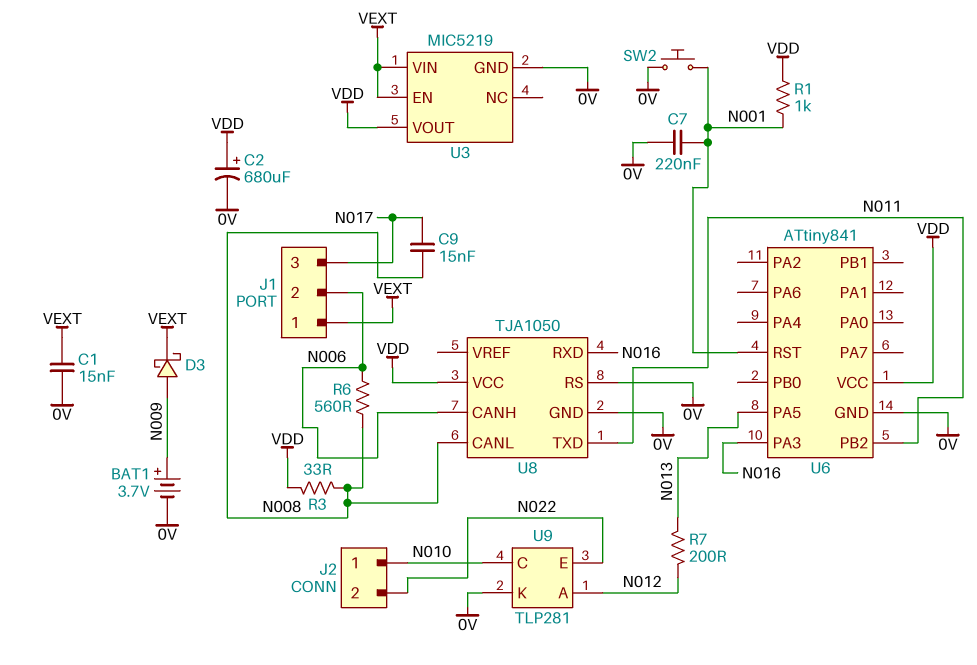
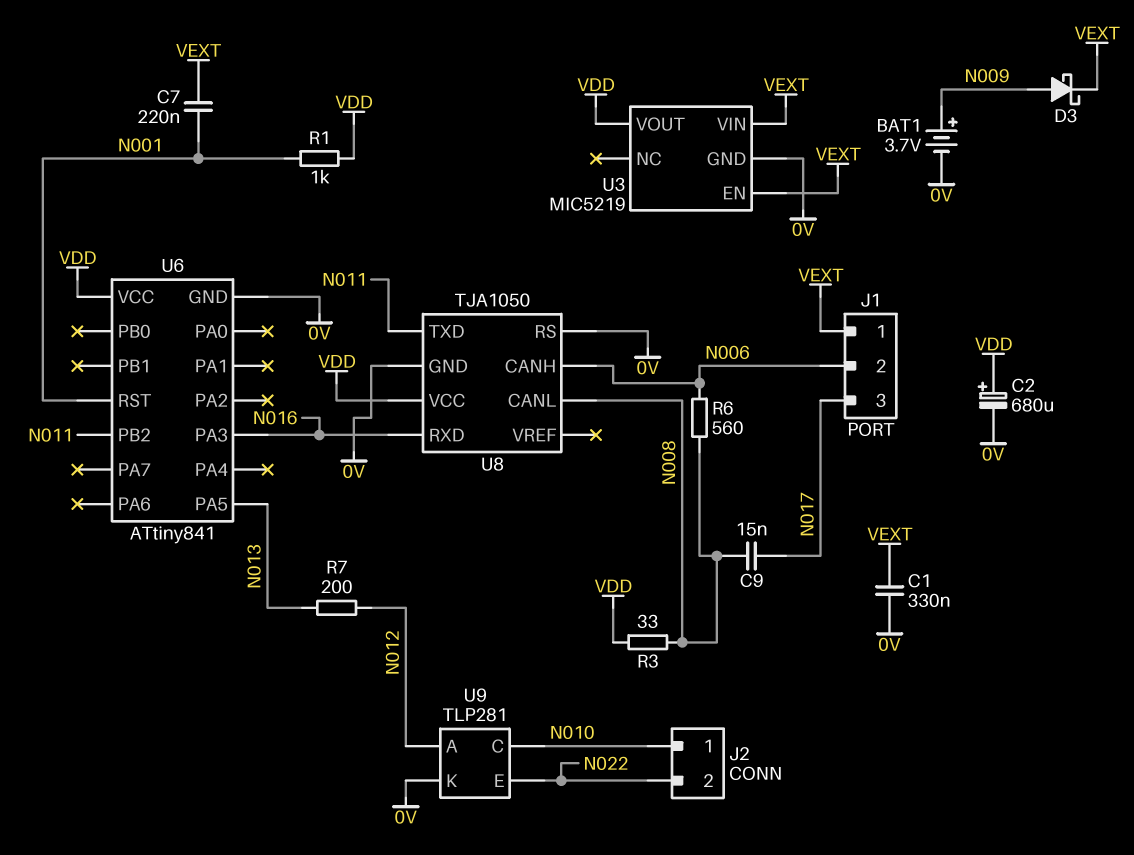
C1: 15nF (0V, VEXT) -> 330nF (0V, VEXT)
C7: 220nF (0V, N001) -> 220nF (N001, VEXT)
SW2: button (0V, N001) -> none

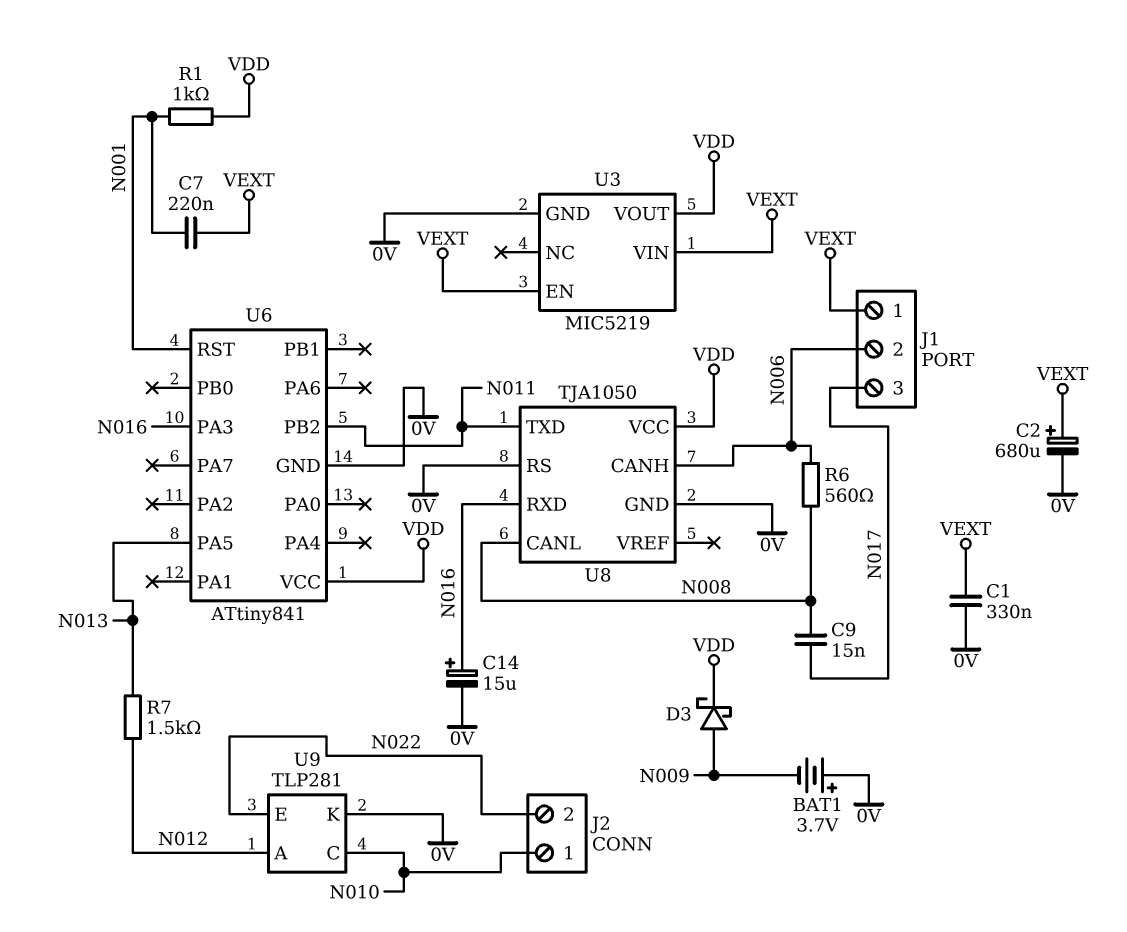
BAT1: 3.7V (plus N009, minus 0V) -> 3.7V (plus 0V, minus N009)
C2: 680uF (plus VDD, minus 0V) -> 680uF (plus VEXT, minus 0V)
C14: none -> 15uF (plus N016, minus 0V)
D3: schottky (A N009, K VEXT) -> schottky (A N009, K VDD)
R3: 33 (N008, VDD) -> none
R7: 200 (N012, N013) -> 1.5k (N012, N013)

